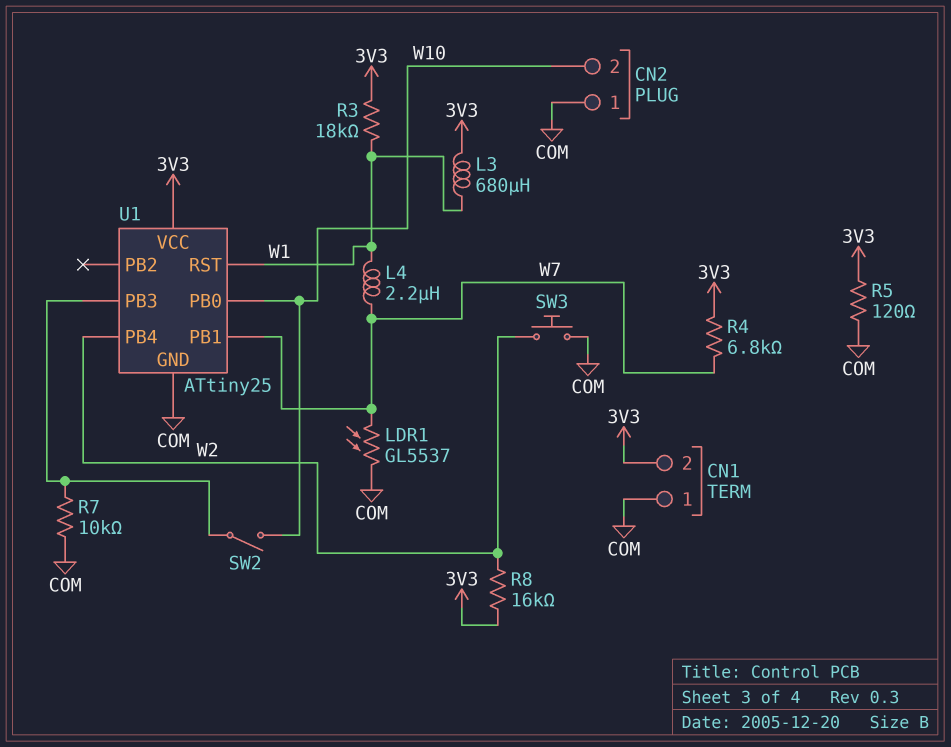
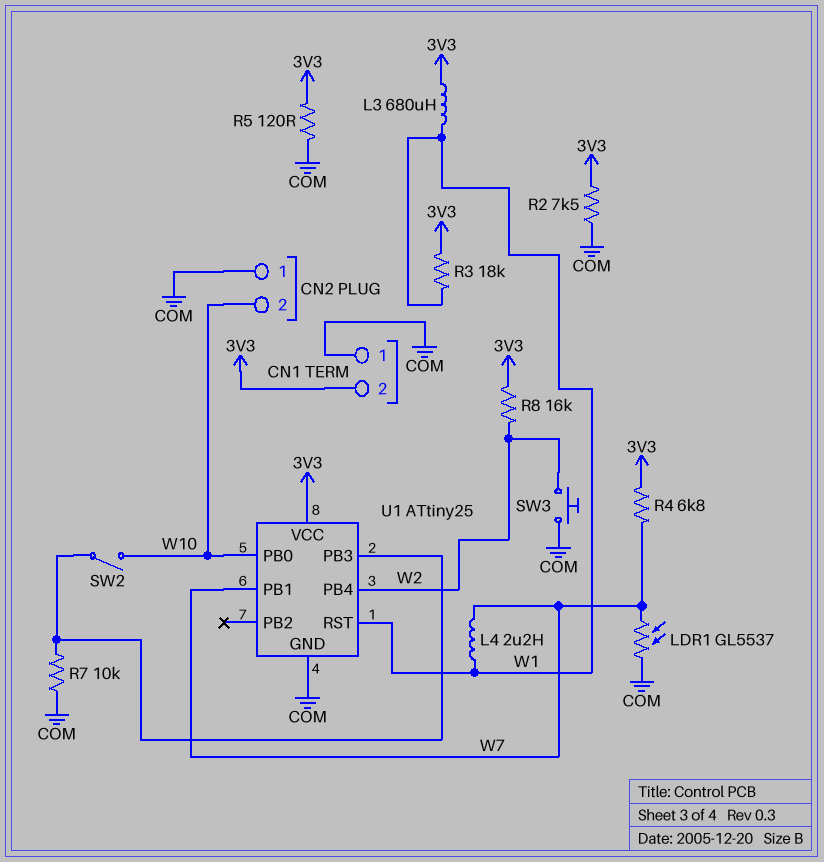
R2: none -> 7.5k (3V3, COM)

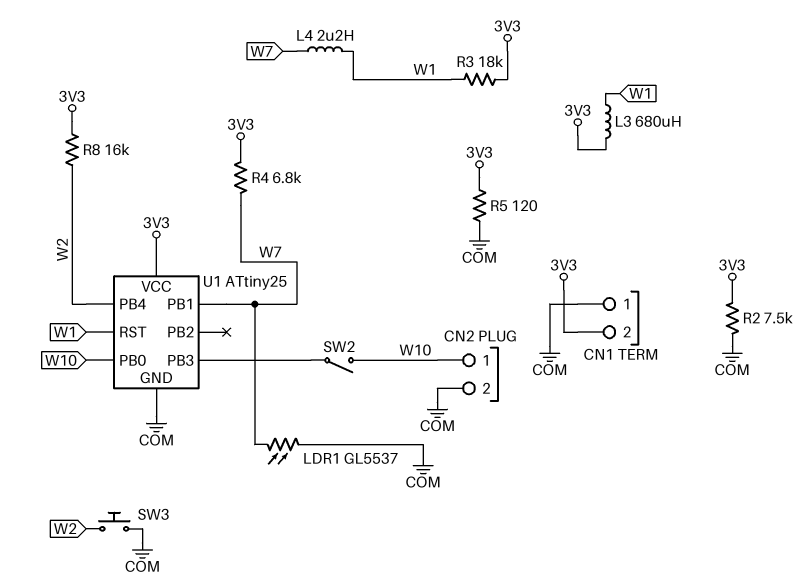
CN2 pin 1: COM -> W10
CN2 pin 2: W10 -> COM
R7: 10k (COM, U1/PB3) -> none

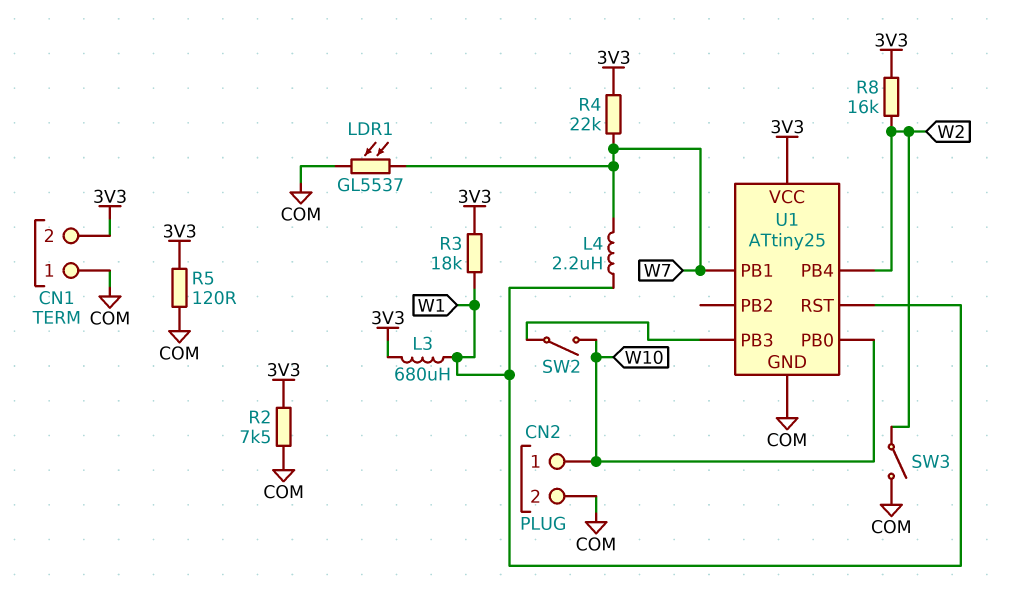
R4: 6.8k (3V3, W7) -> 22k (3V3, W7)
SW3: button (COM, W2) -> switch (COM, W2)

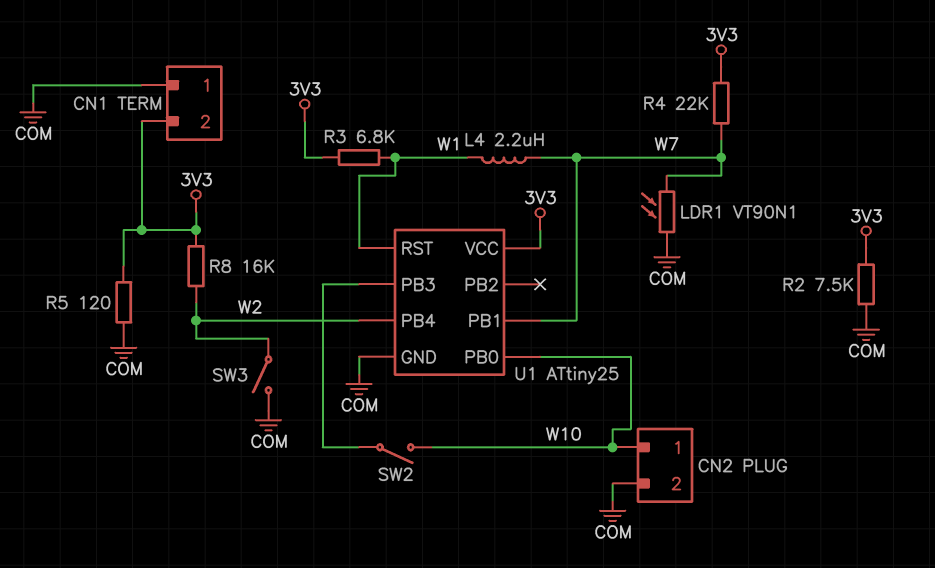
L3: 680uH (3V3, W1) -> none
LDR1: GL5537 (COM, W7) -> VT90N1 (COM, W7)
R3: 18k (3V3, W1) -> 6.8k (3V3, W1)

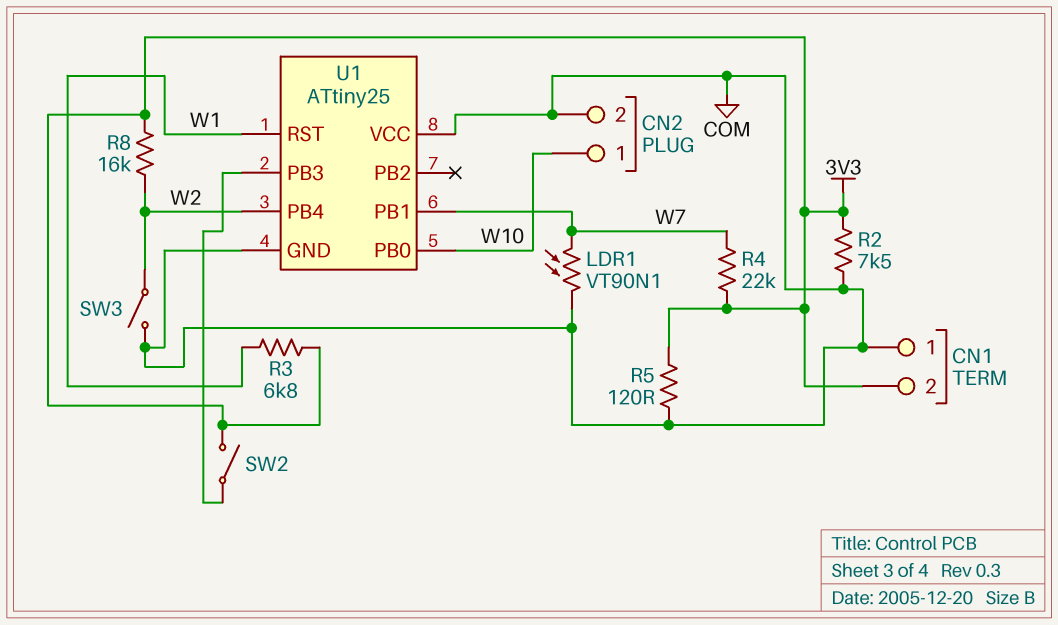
L4: 2.2uH (W1, W7) -> none
SW2: switch (U1/PB3, W10) -> switch (3V3, U1/PB3)
U1 pin VCC: 3V3 -> COM

